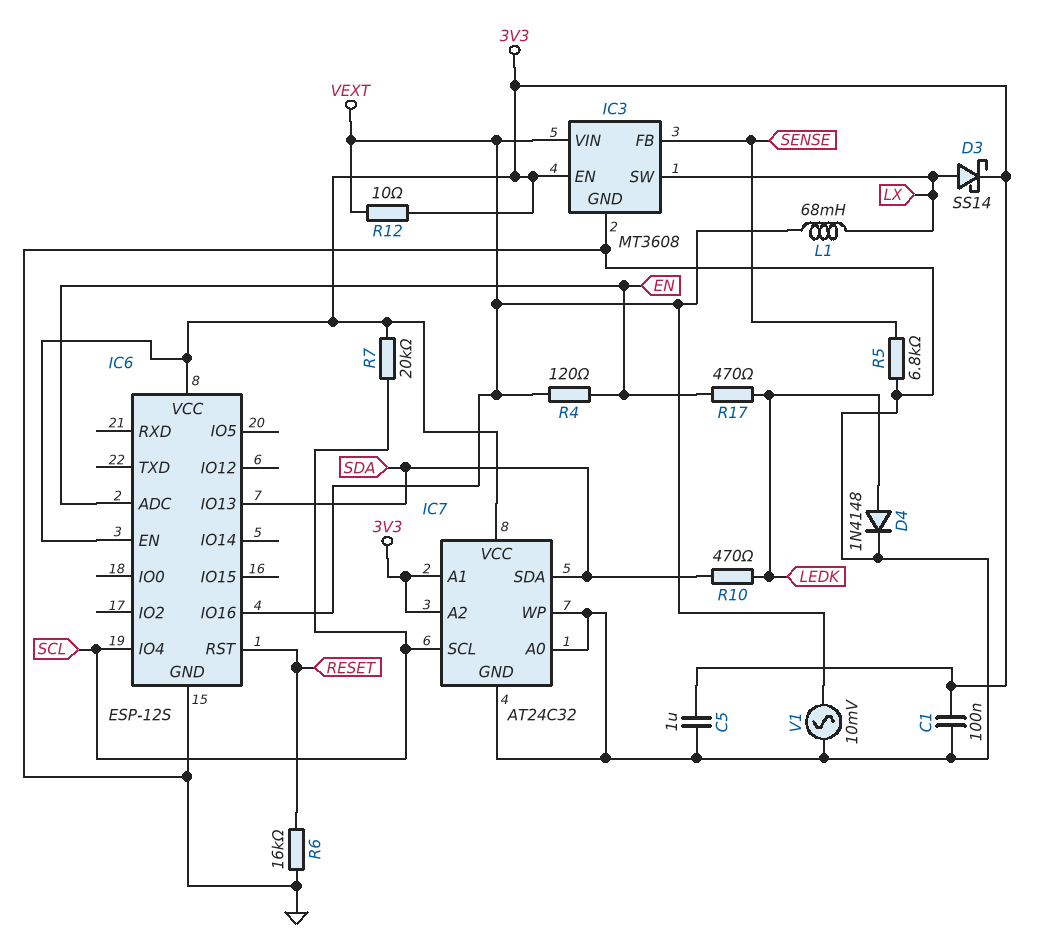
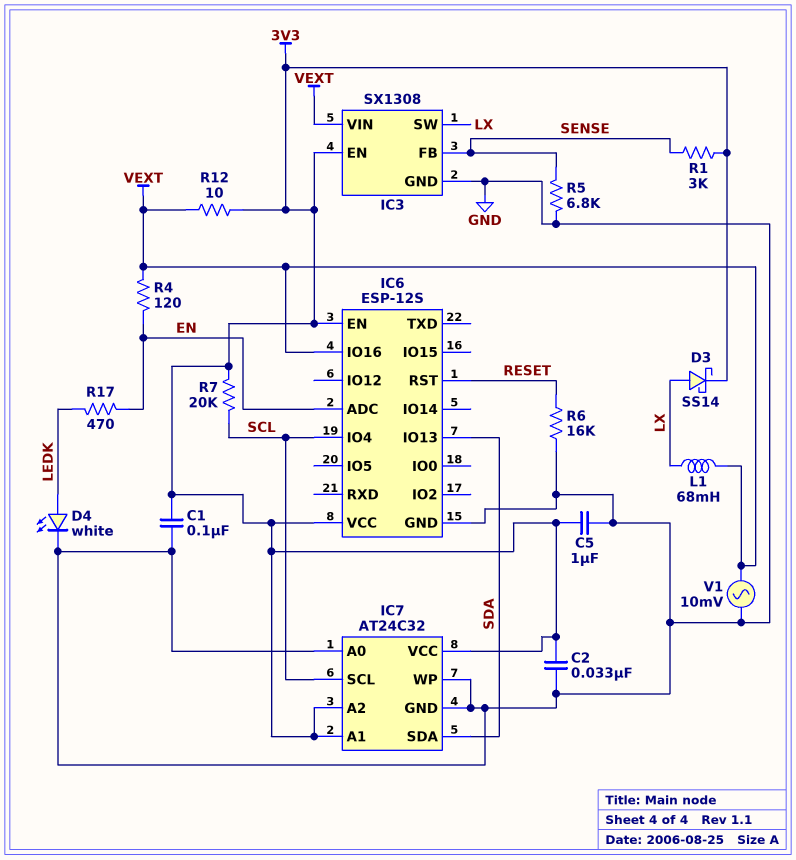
C2: none -> 33nF (3V3, GND)
D4: diode 1N4148 (A LEDK, K GND) -> LED white (A LEDK, K GND)
IC3: MT3608 -> SX1308
R1: none -> 3k (3V3, SENSE)
R10: 470 (LEDK, SDA) -> none

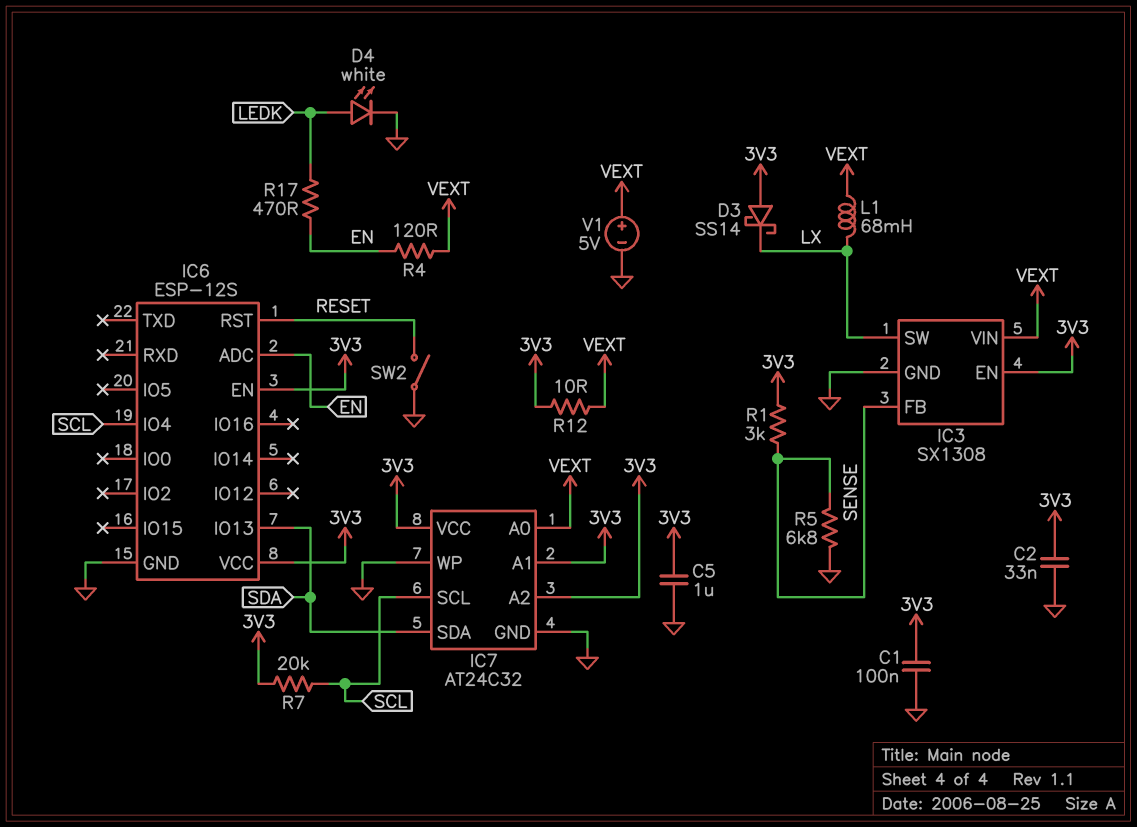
D3: schottky SS14 (A LX, K 3V3) -> schottky SS14 (A 3V3, K LX)
IC6 pin IO16: VEXT -> none
IC7 pin A0: GND -> VEXT
R6: 16k (GND, RESET) -> none
SW2: none -> switch (GND, RESET)
V1: AC 10mV (GND, VEXT) -> 5V (plus VEXT, minus GND)

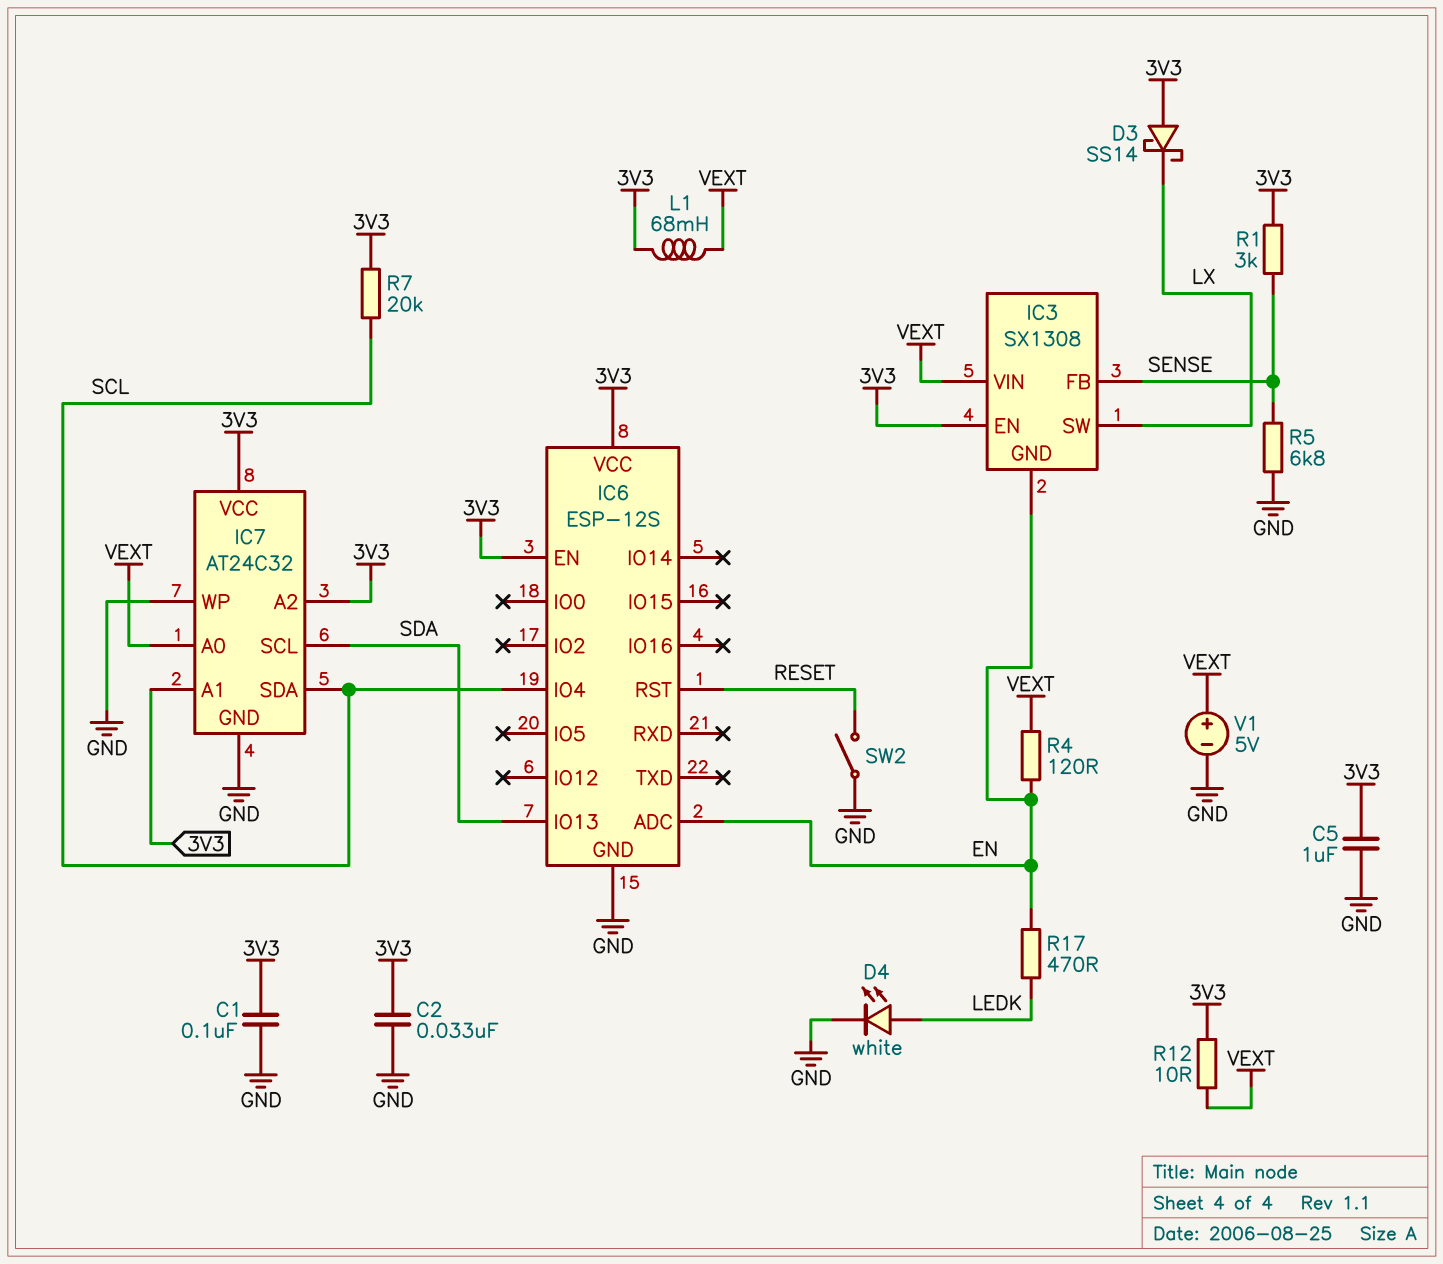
IC3 pin GND: GND -> EN
IC7 pin SCL: SCL -> SDA
IC7 pin SDA: SDA -> SCL
L1: 68mH (LX, VEXT) -> 68mH (3V3, VEXT)

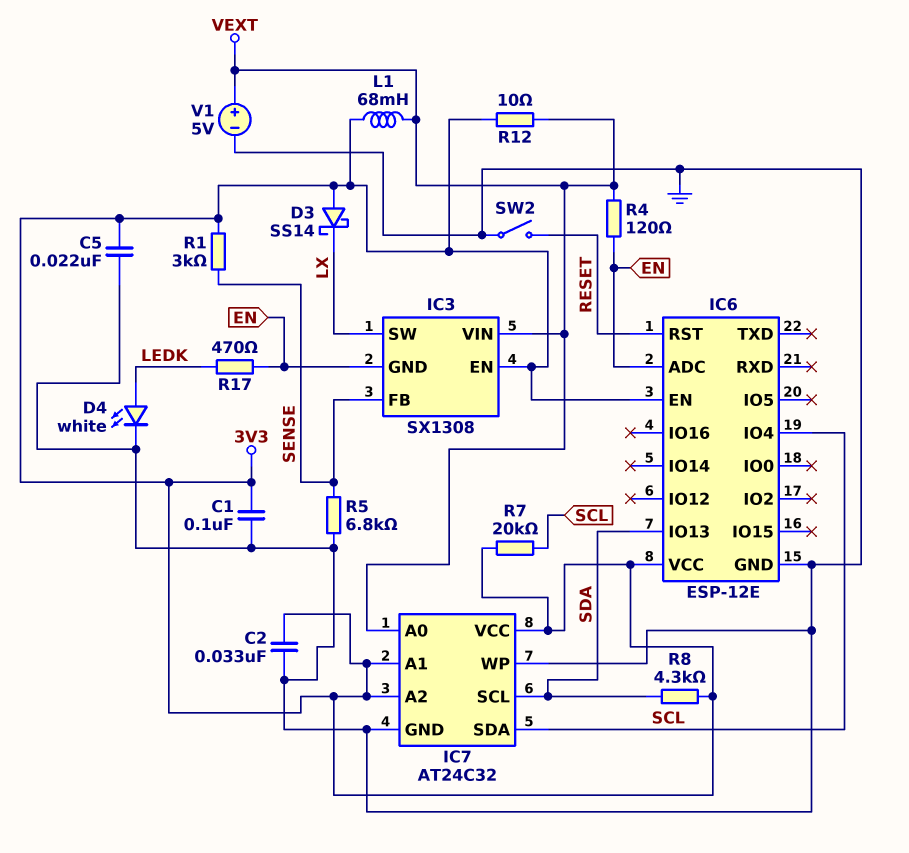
C5: 1uF (3V3, GND) -> 22nF (3V3, GND)
IC6: ESP-12S -> ESP-12E
R8: none -> 4.3k (3V3, SDA)

